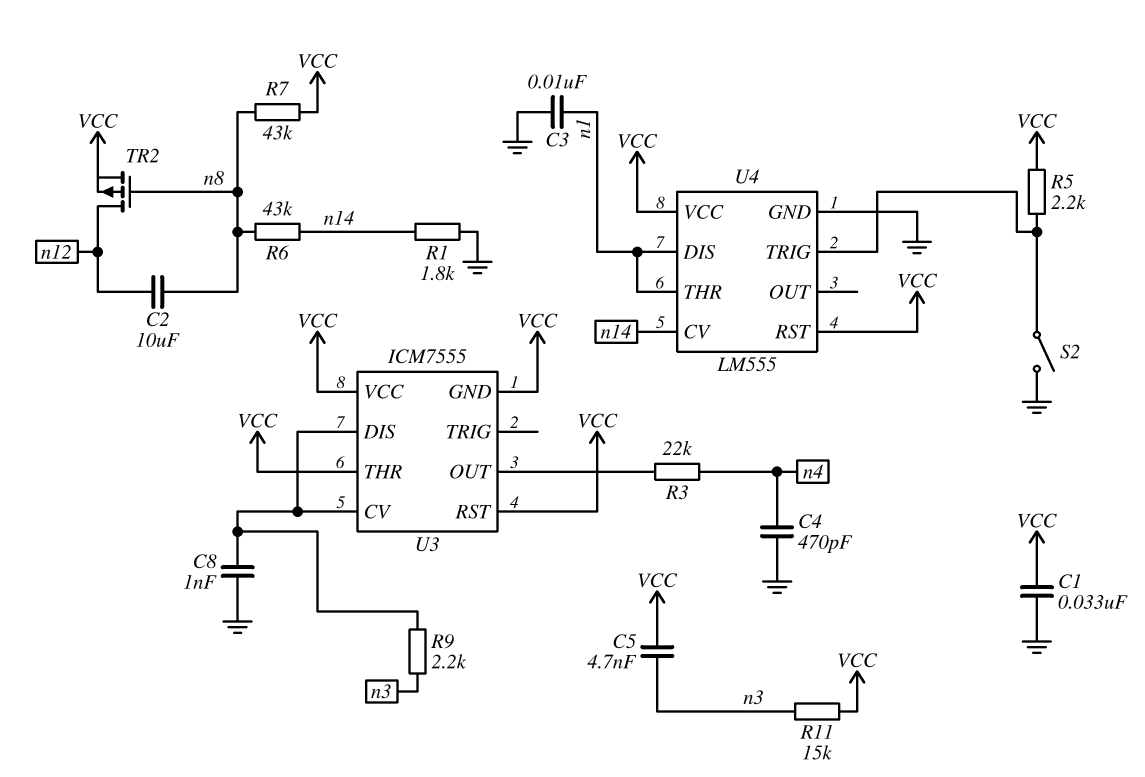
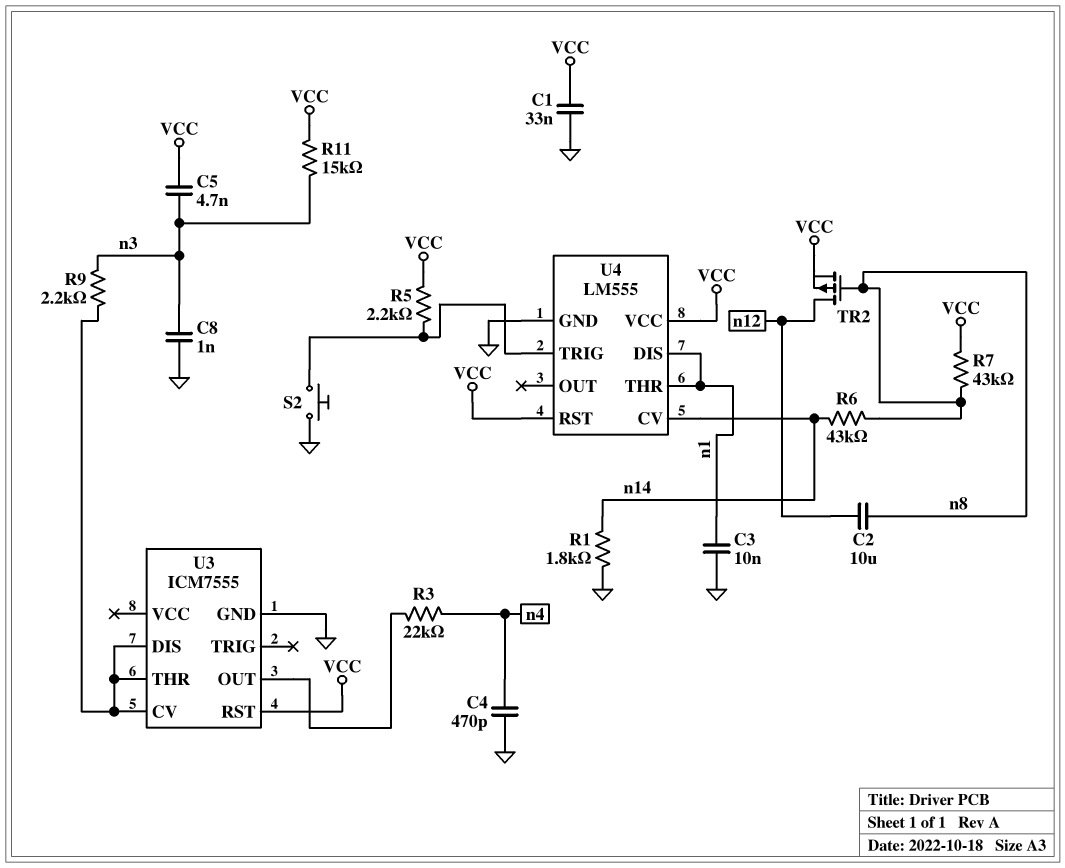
C8: 1nF (GND, U3/CV) -> 1nF (GND, n3)
S2: switch (GND, U4/TRIG) -> button (GND, U4/TRIG)
U3 pin GND: VCC -> GND
U3 pin THR: VCC -> U3/CV
U3 pin VCC: VCC -> none

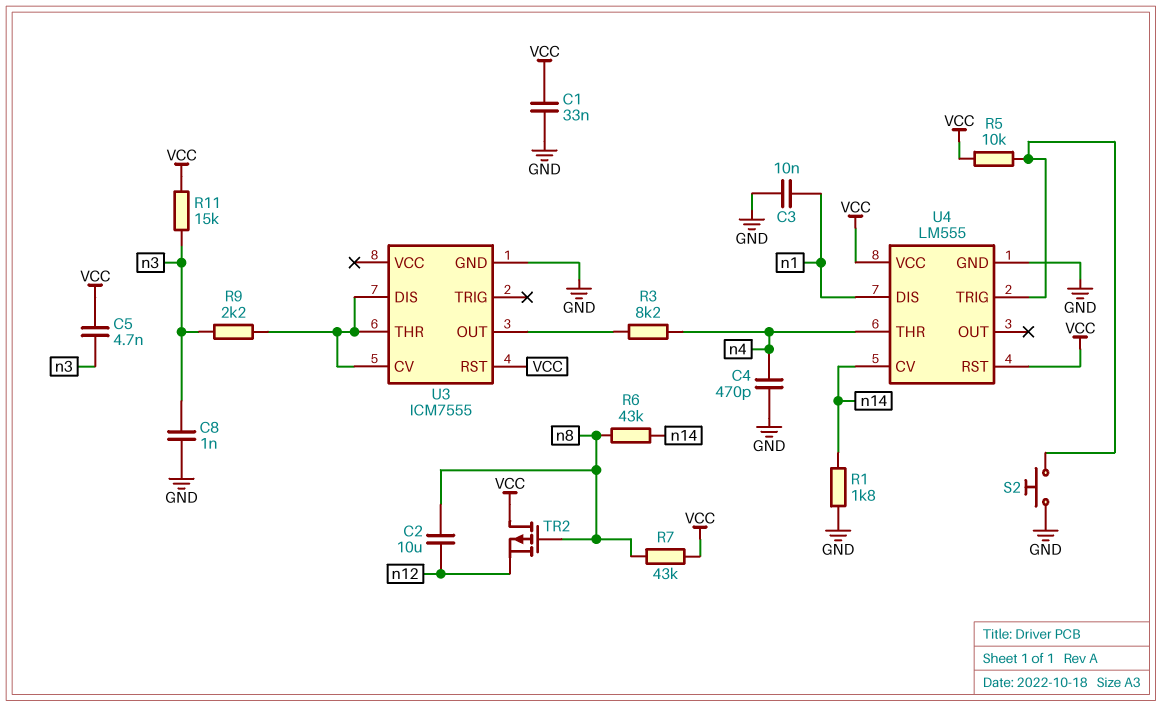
R3: 22k (U3/OUT, n4) -> 8.2k (U3/OUT, n4)
R5: 2.2k (U4/TRIG, VCC) -> 10k (U4/TRIG, VCC)
TR2: PMOS (G n8, D n12, S VCC) -> PMOS (G n8, D VCC, S n12)
U4 pin THR: n1 -> n4

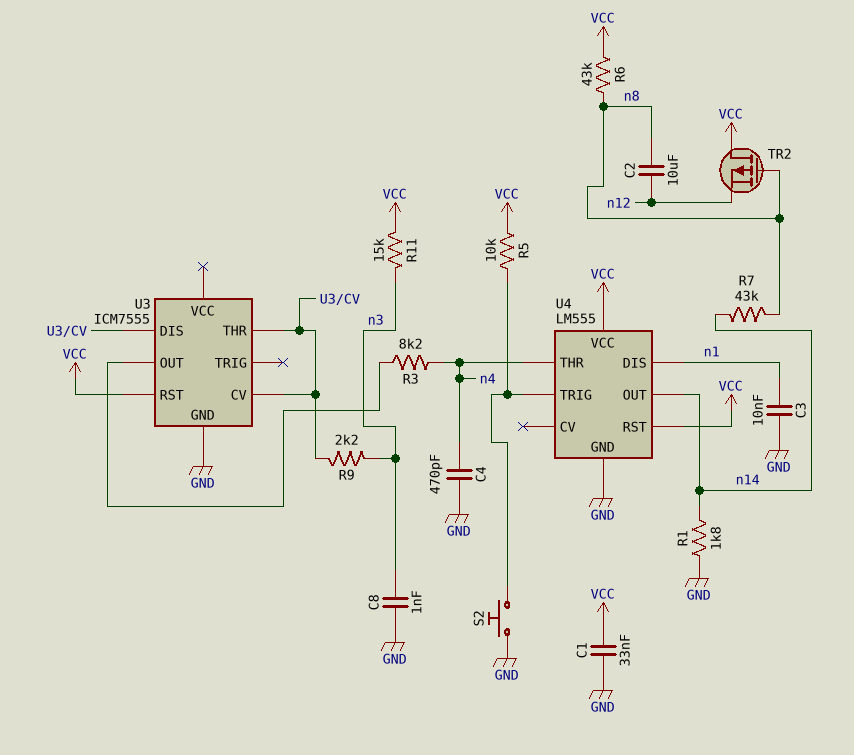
C5: 4.7nF (VCC, n3) -> none
R6: 43k (n8, n14) -> 43k (VCC, n8)
R7: 43k (VCC, n8) -> 43k (n8, n14)
U4 pin CV: n14 -> none
U4 pin OUT: none -> n14

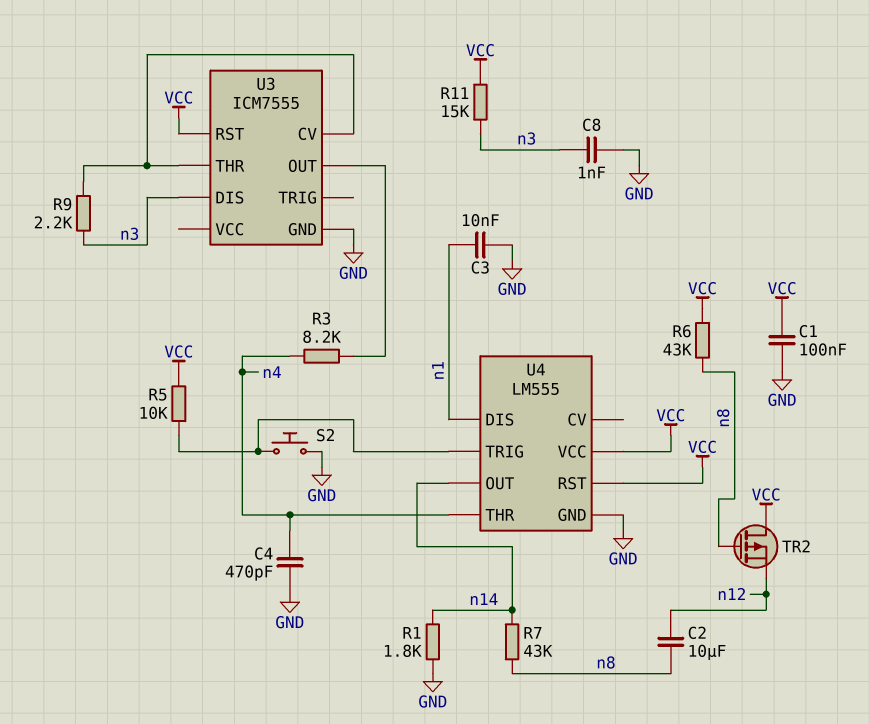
C1: 33nF (GND, VCC) -> 100nF (GND, VCC)
U3 pin DIS: U3/CV -> n3

